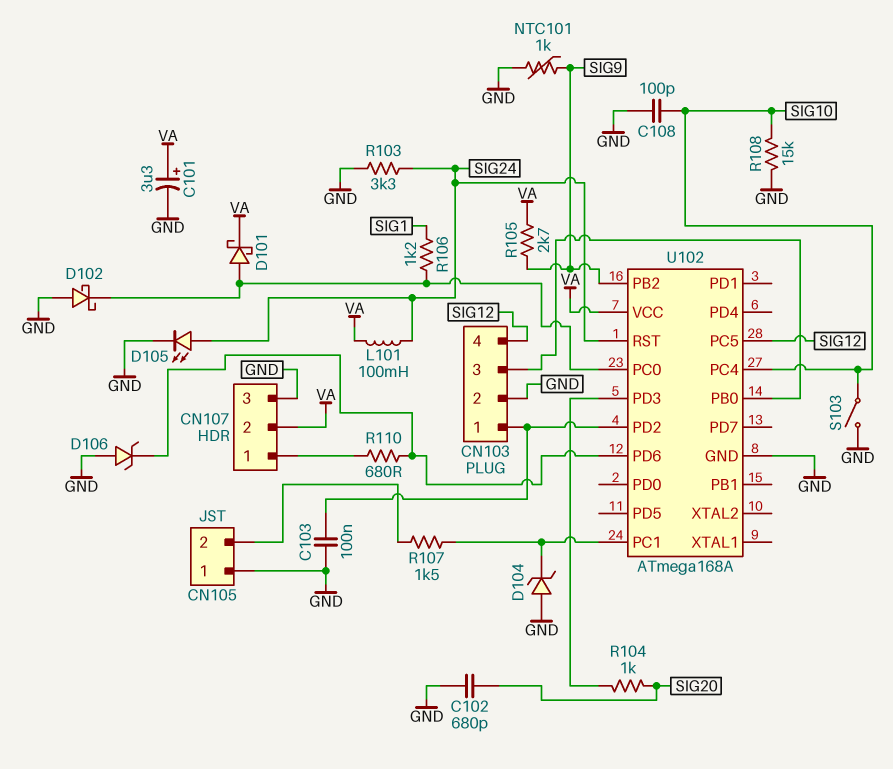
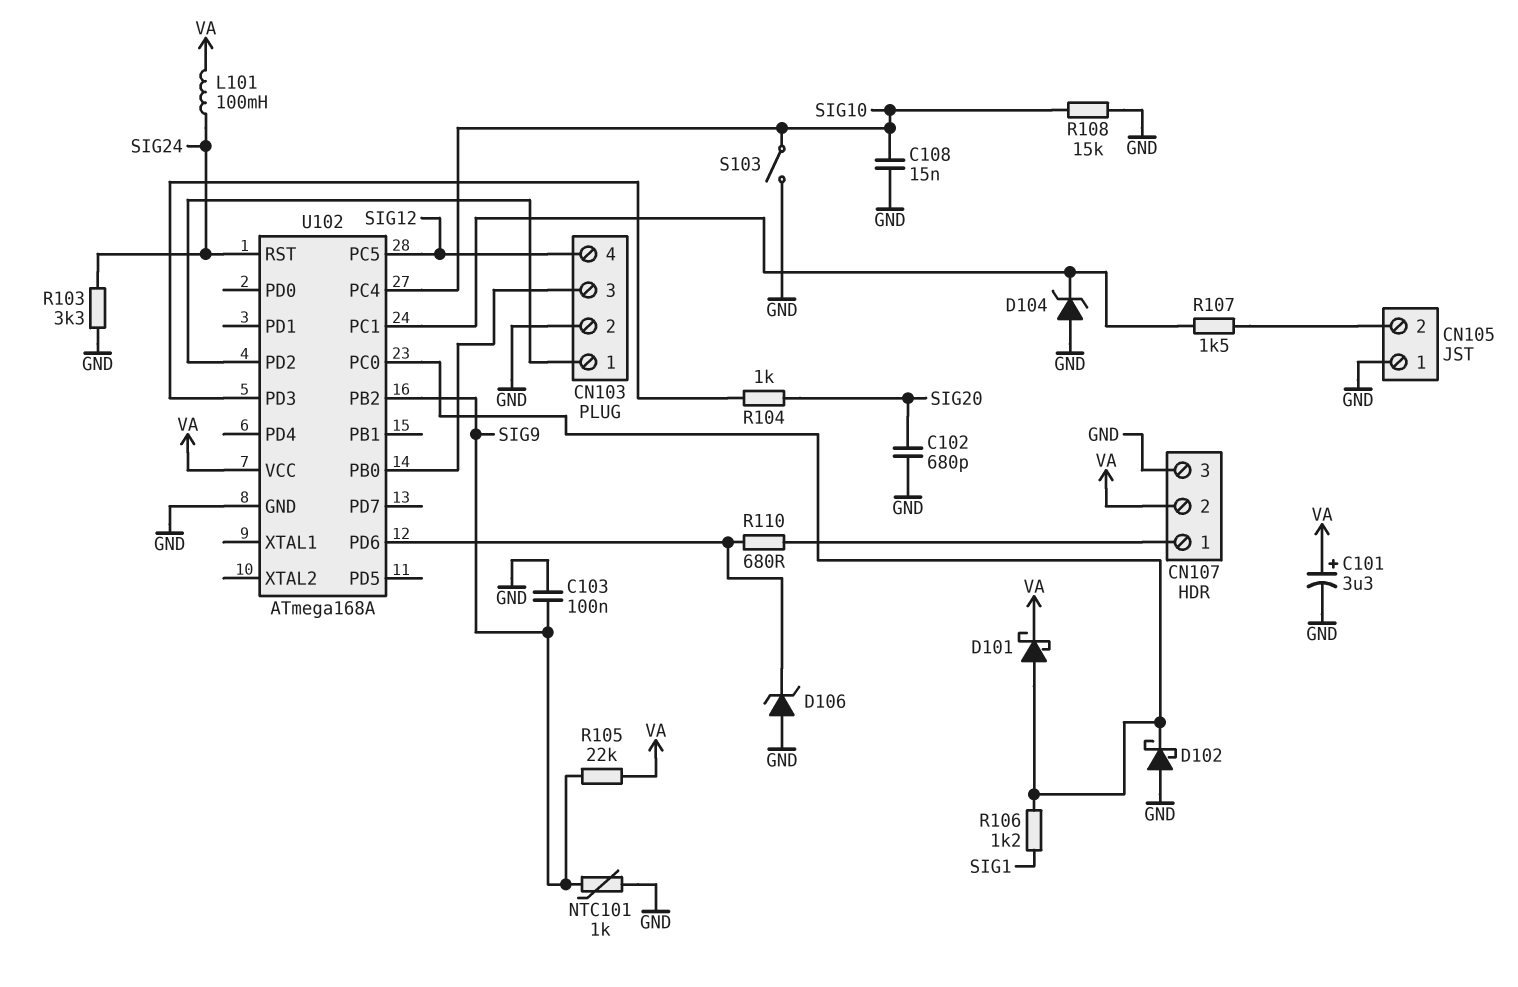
C103: 100nF (CN103/1, GND) -> 100nF (GND, SIG9)
C108: 100pF (GND, SIG10) -> 15nF (GND, SIG10)
D105: LED (A SIG24, K GND) -> none
R105: 2.7k (SIG9, VA) -> 22k (SIG9, VA)

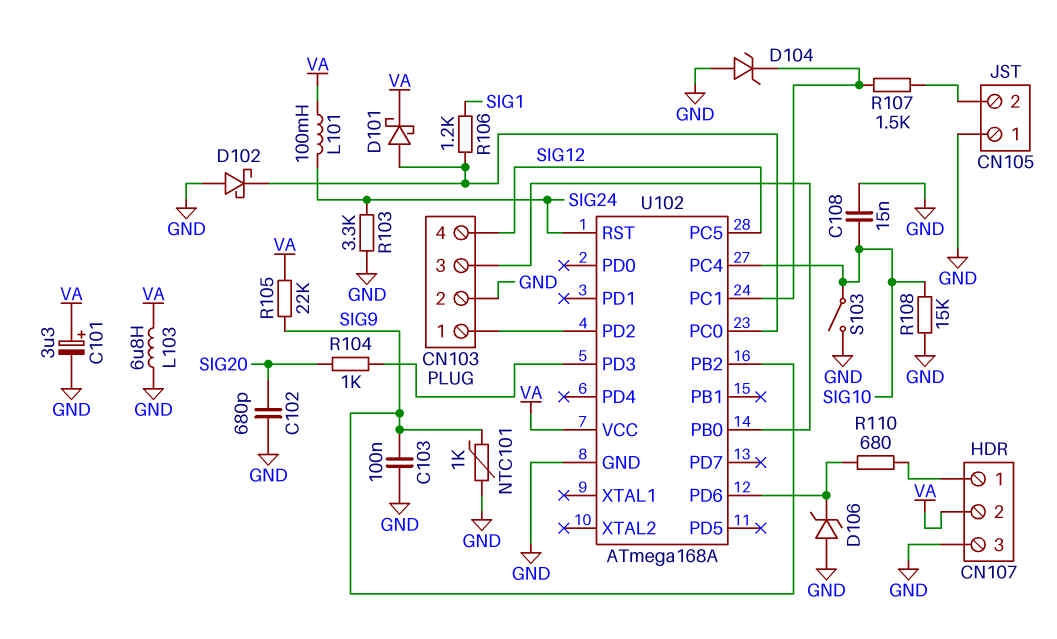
L103: none -> 6.8uH (GND, VA)

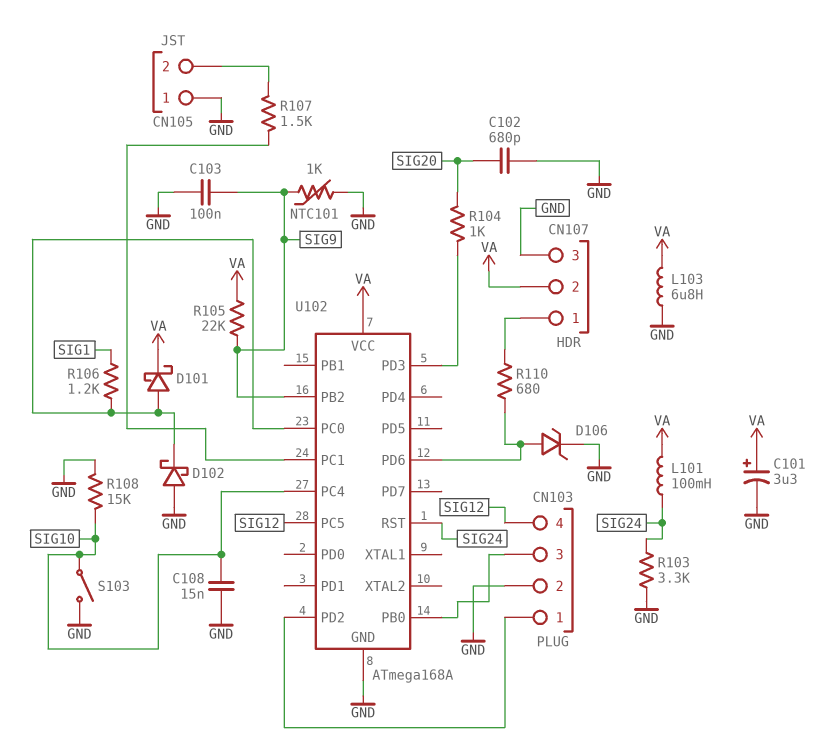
D104: zener (A GND, K U102/PC1) -> none
D106: zener (A GND, K U102/PD6) -> zener (A U102/PD6, K GND)

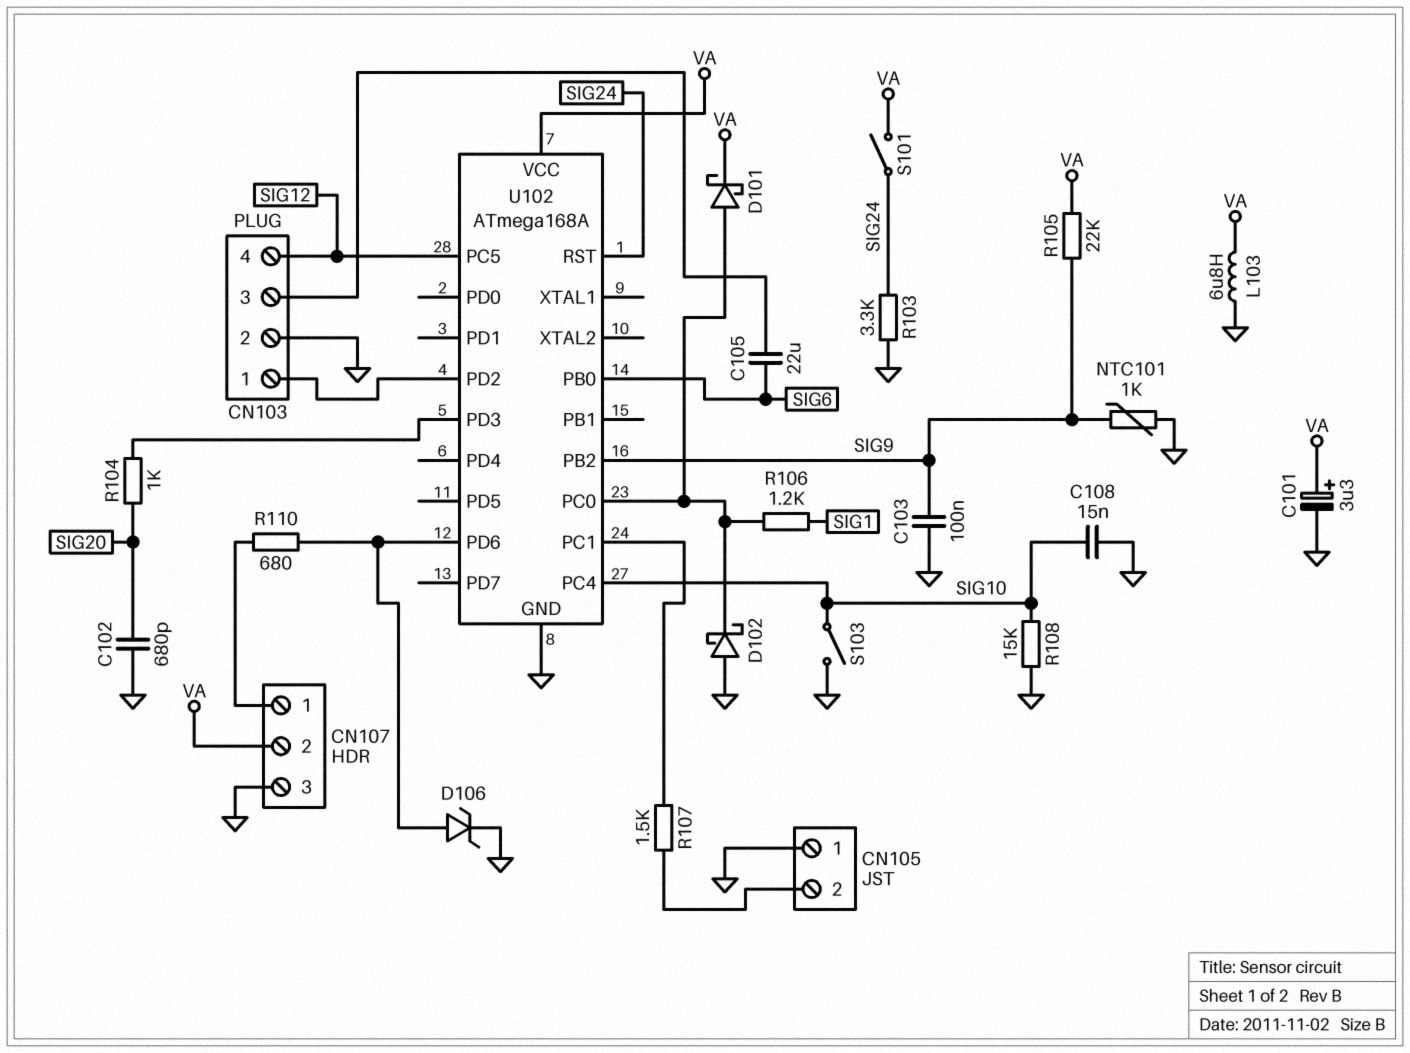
C105: none -> 22uF (CN103/3, SIG6)
L101: 100mH (SIG24, VA) -> none
S101: none -> switch (SIG24, VA)
U102 pin PB0: CN103/3 -> SIG6

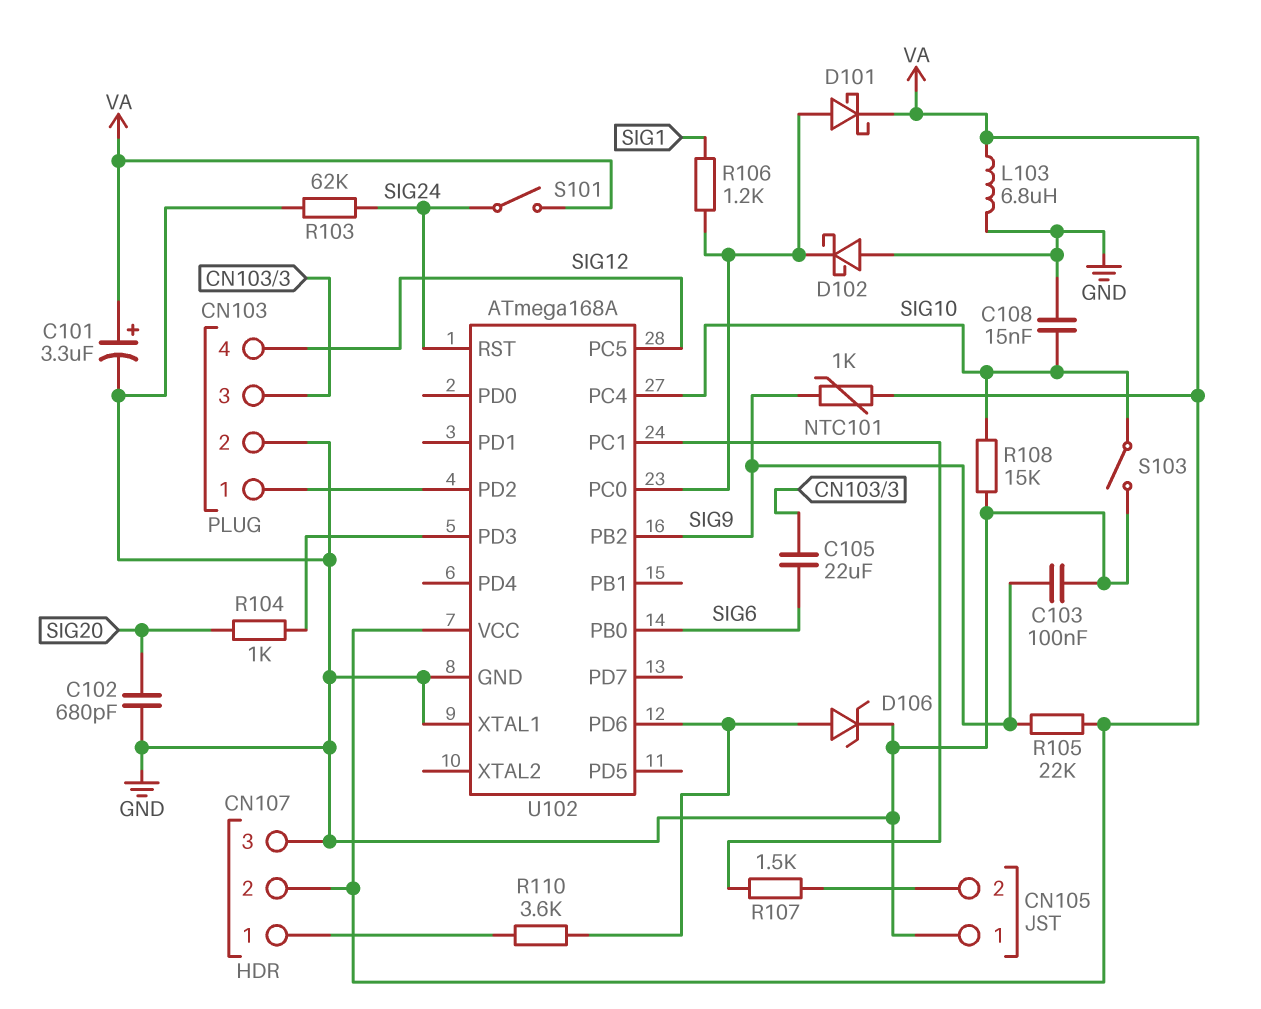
NTC101: 1k (GND, SIG9) -> 1k (SIG9, VA)
R103: 3.3k (GND, SIG24) -> 62k (GND, SIG24)
R110: 680 (CN107/1, U102/PD6) -> 3.6k (CN107/1, U102/PD6)
U102 pin XTAL1: none -> GND

